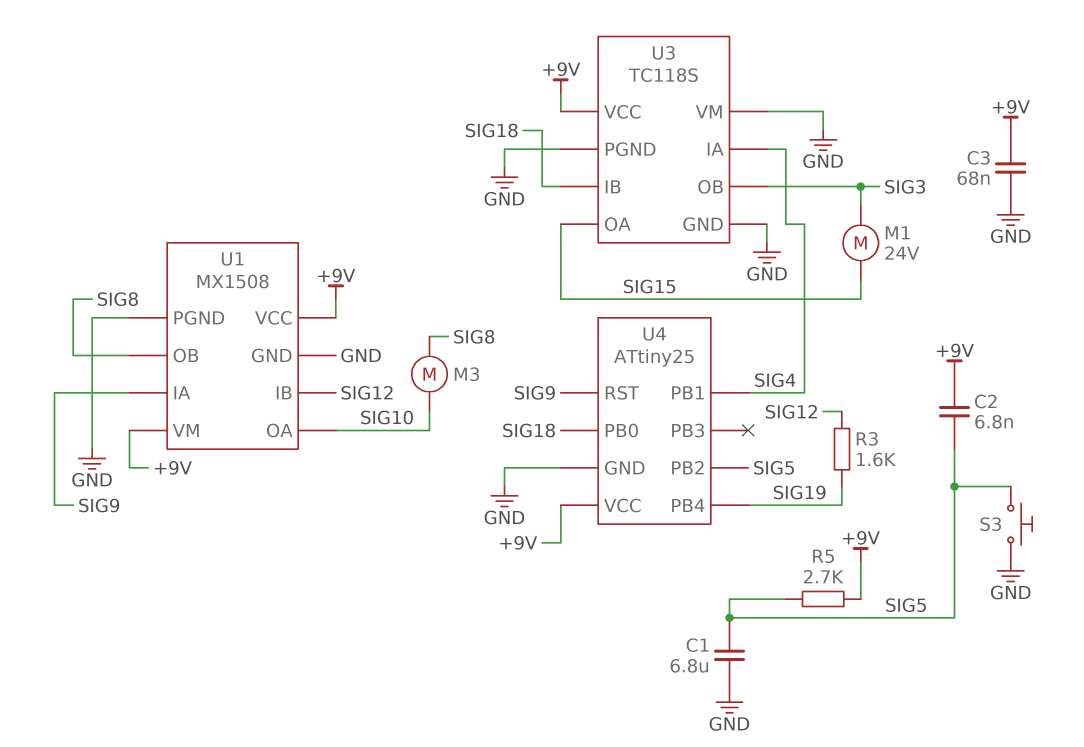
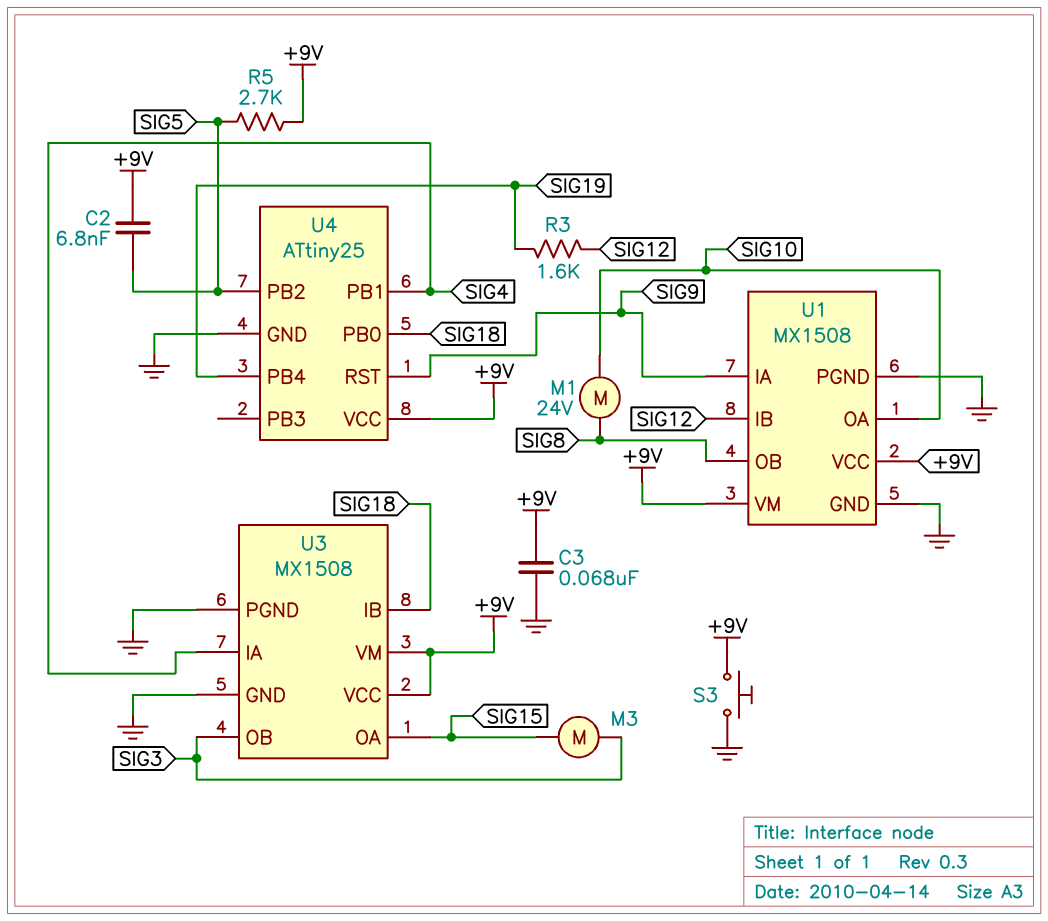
C1: 6.8uF (GND, SIG5) -> none
M1: motor 24V (SIG3, SIG15) -> motor 24V (SIG8, SIG10)
M3: motor (SIG8, SIG10) -> motor (SIG3, SIG15)
S3: button (GND, SIG5) -> button (+9V, GND)
U3: TC118S -> MX1508
U3 pin VM: GND -> +9V

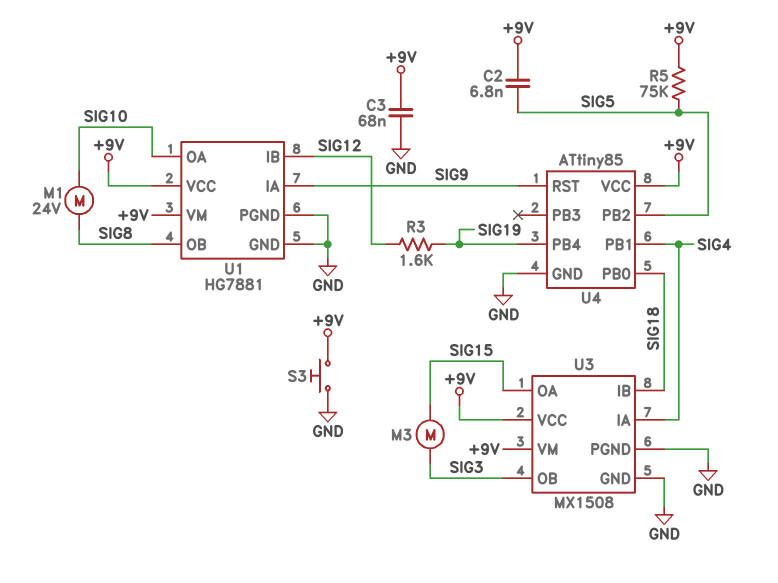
R5: 2.7k (+9V, SIG5) -> 75k (+9V, SIG5)
U1: MX1508 -> HG7881
U4: ATtiny25 -> ATtiny85

